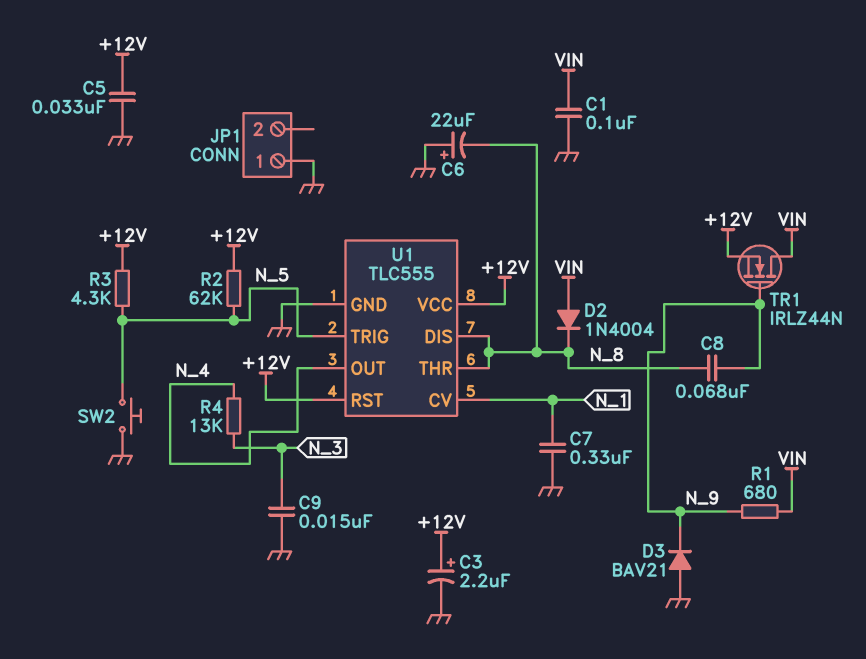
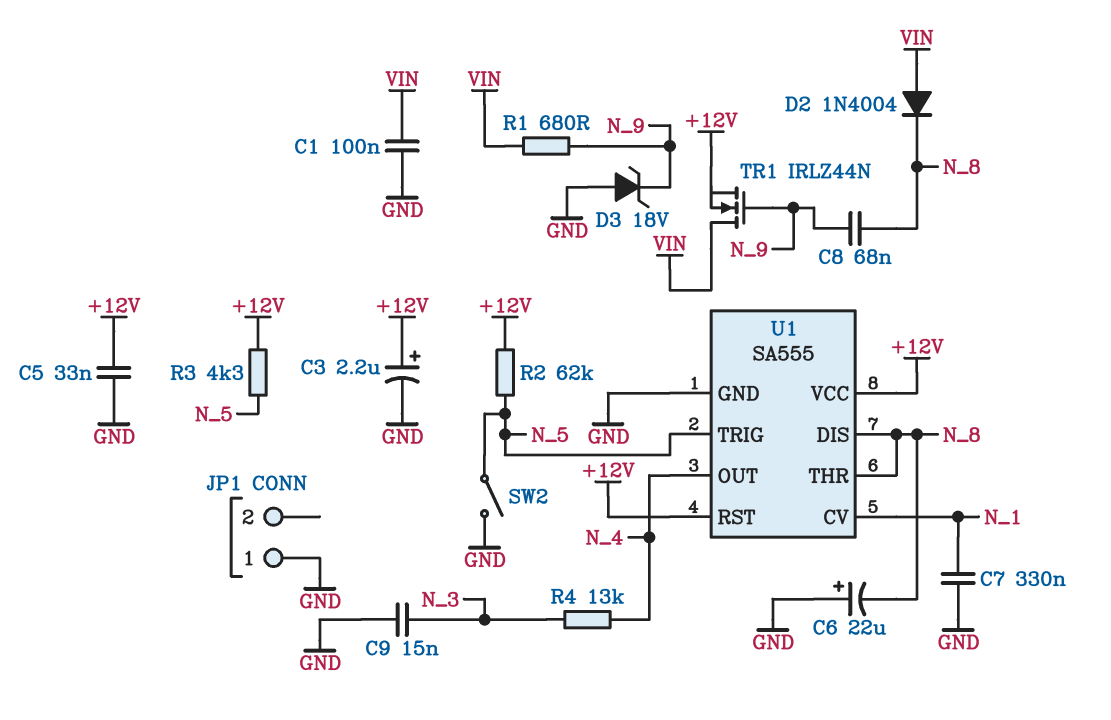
D3: diode BAV21 (A GND, K N_9) -> zener 18V (A GND, K N_9)
SW2: button (GND, N_5) -> switch (GND, N_5)
U1: TLC555 -> SA555

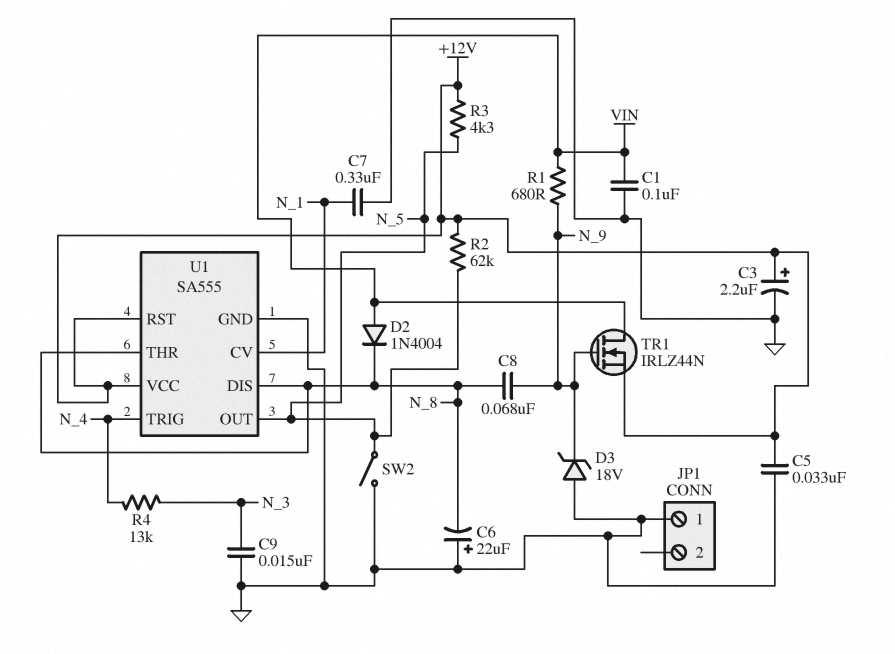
U1 pin OUT: N_4 -> N_5
U1 pin TRIG: N_5 -> N_4

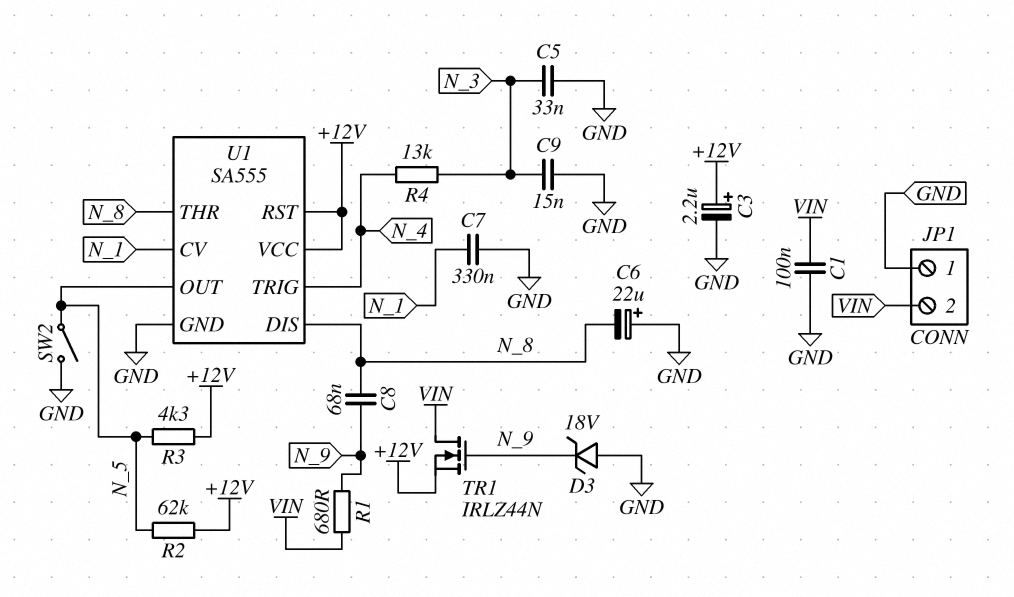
C5: 33nF (+12V, GND) -> 33nF (GND, N_3)
D2: diode 1N4004 (A VIN, K N_8) -> none
JP1 pin 2: none -> VIN

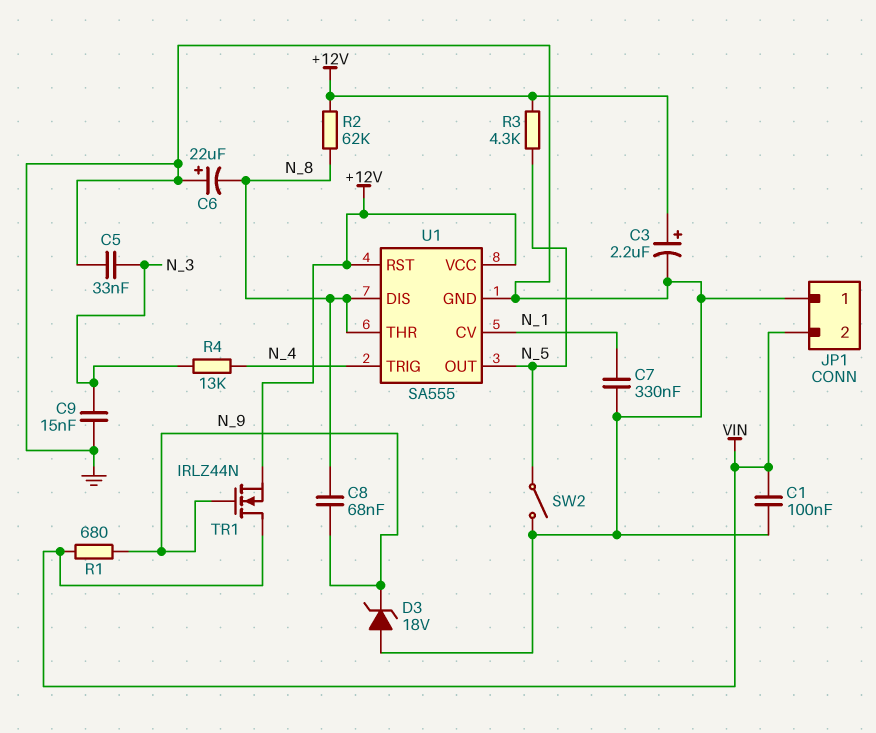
R2: 62k (+12V, N_5) -> 62k (+12V, N_8)

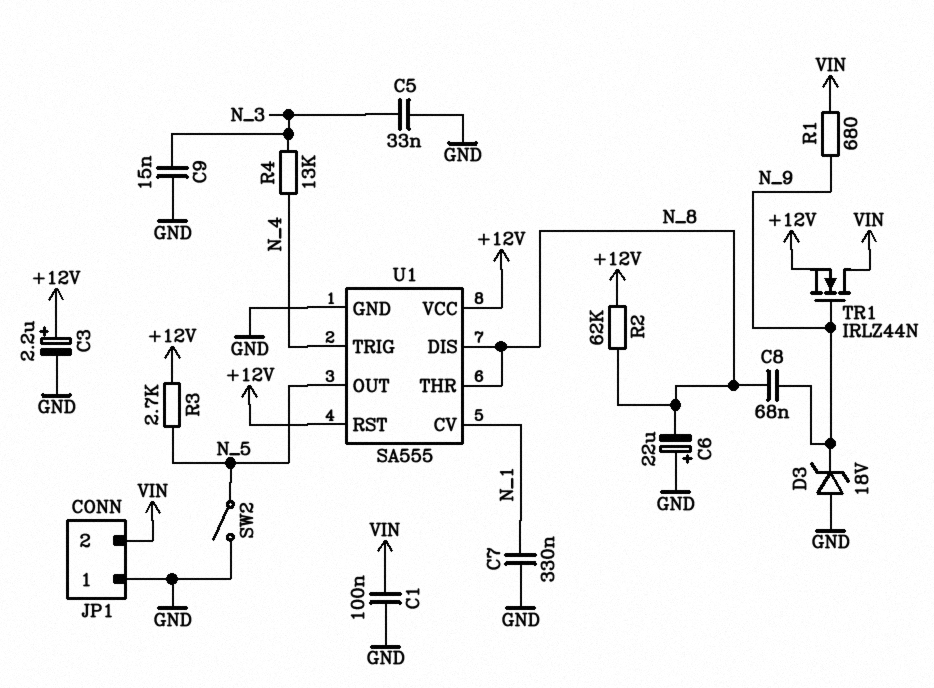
R3: 4.3k (+12V, N_5) -> 2.7k (+12V, N_5)

